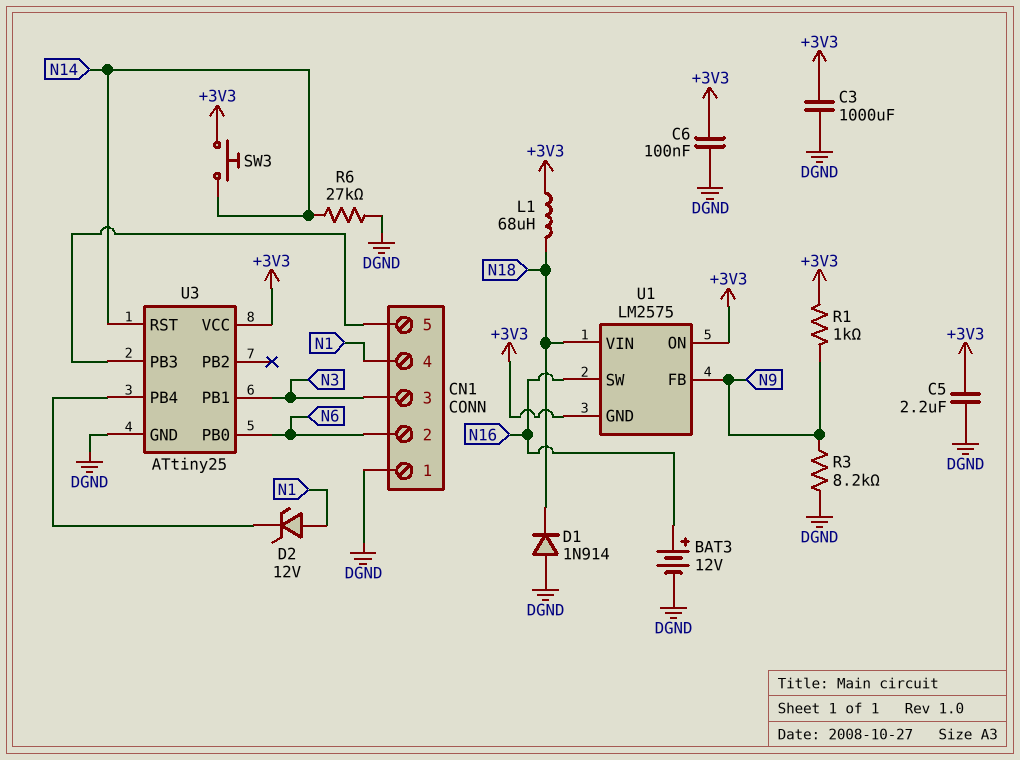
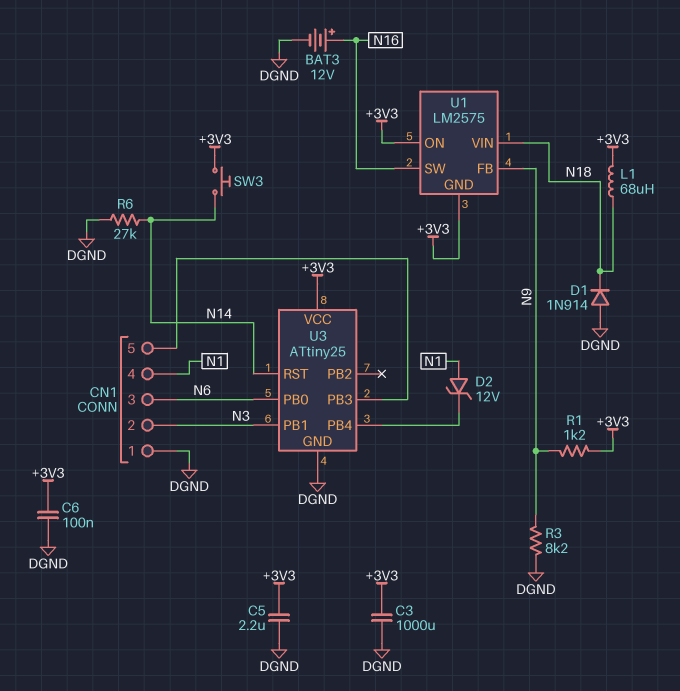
CN1 pin 2: N6 -> N3
CN1 pin 3: N3 -> N6
R1: 1k (+3V3, N9) -> 1.2k (+3V3, N9)

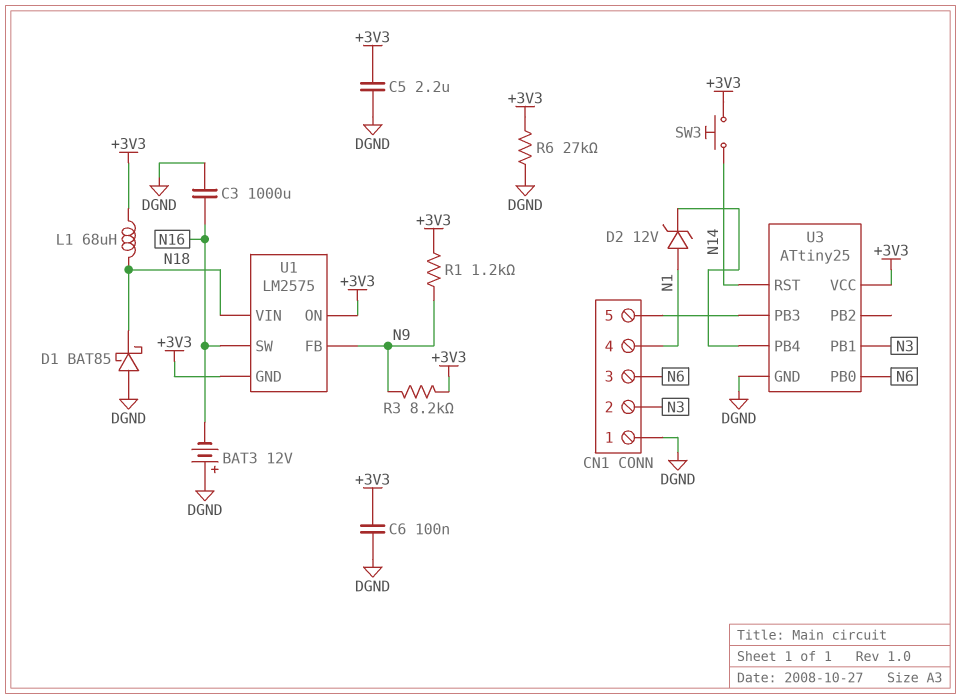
BAT3: 12V (plus N16, minus DGND) -> 12V (plus DGND, minus N16)
C3: 1000uF (+3V3, DGND) -> 1000uF (DGND, N16)
D1: diode 1N914 (A DGND, K N18) -> schottky BAT85 (A DGND, K N18)
R3: 8.2k (DGND, N9) -> 8.2k (+3V3, N9)
R6: 27k (DGND, N14) -> 27k (+3V3, DGND)

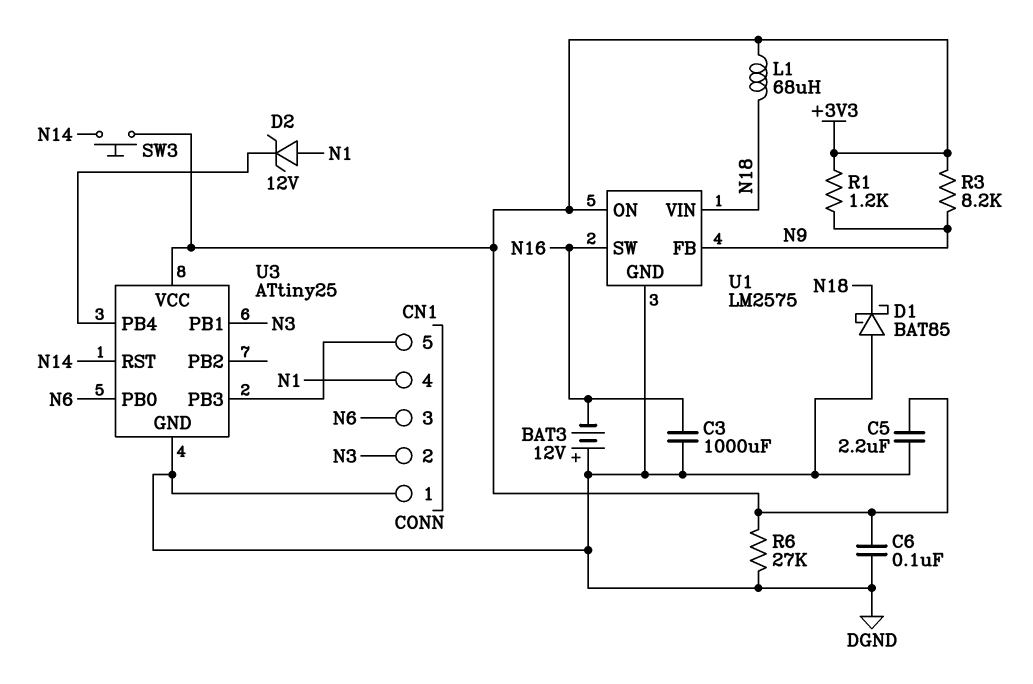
U1 pin GND: +3V3 -> DGND

